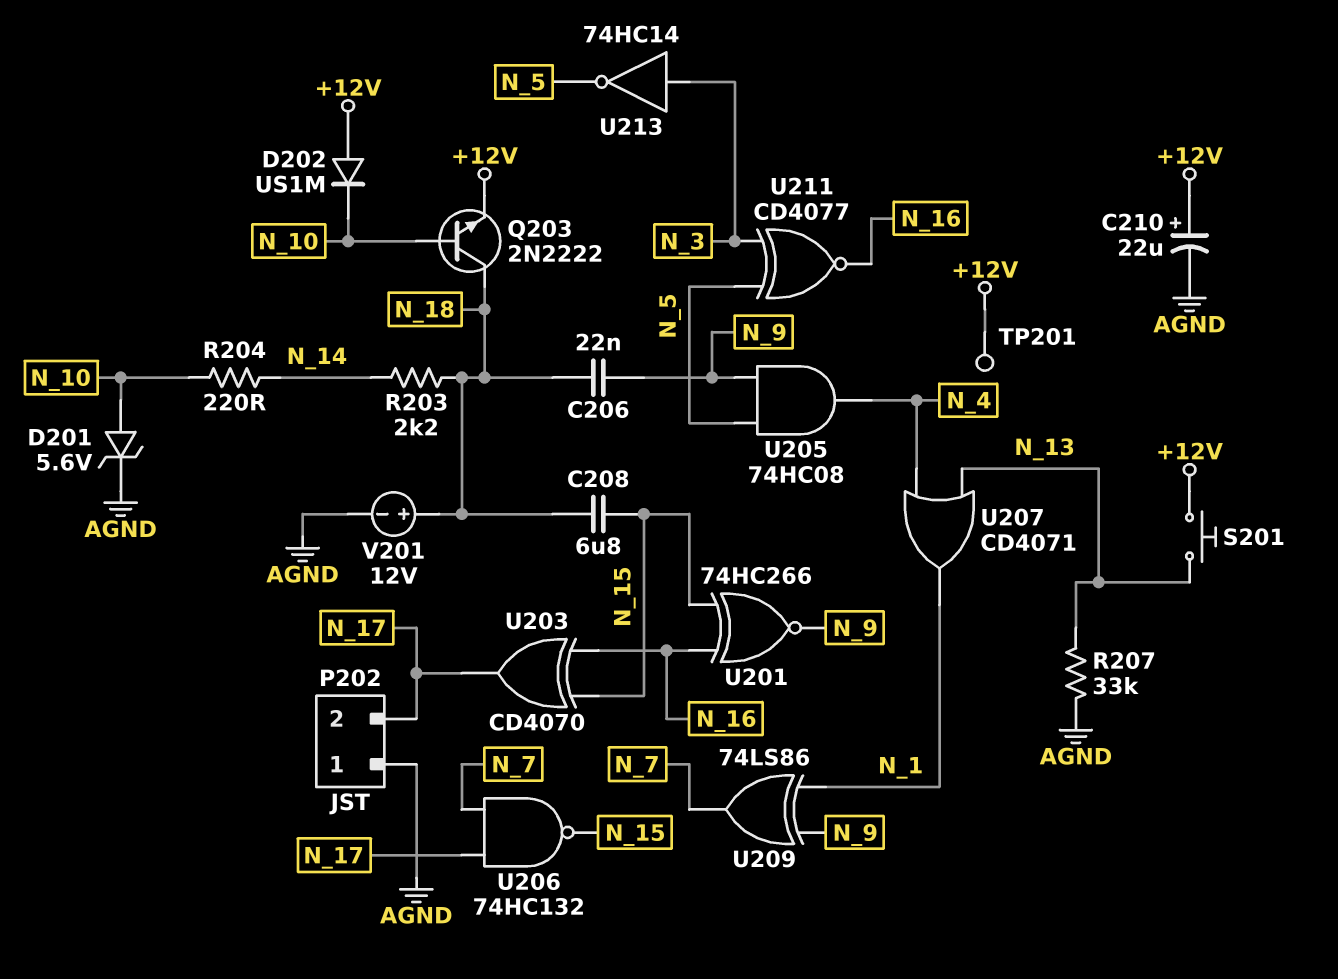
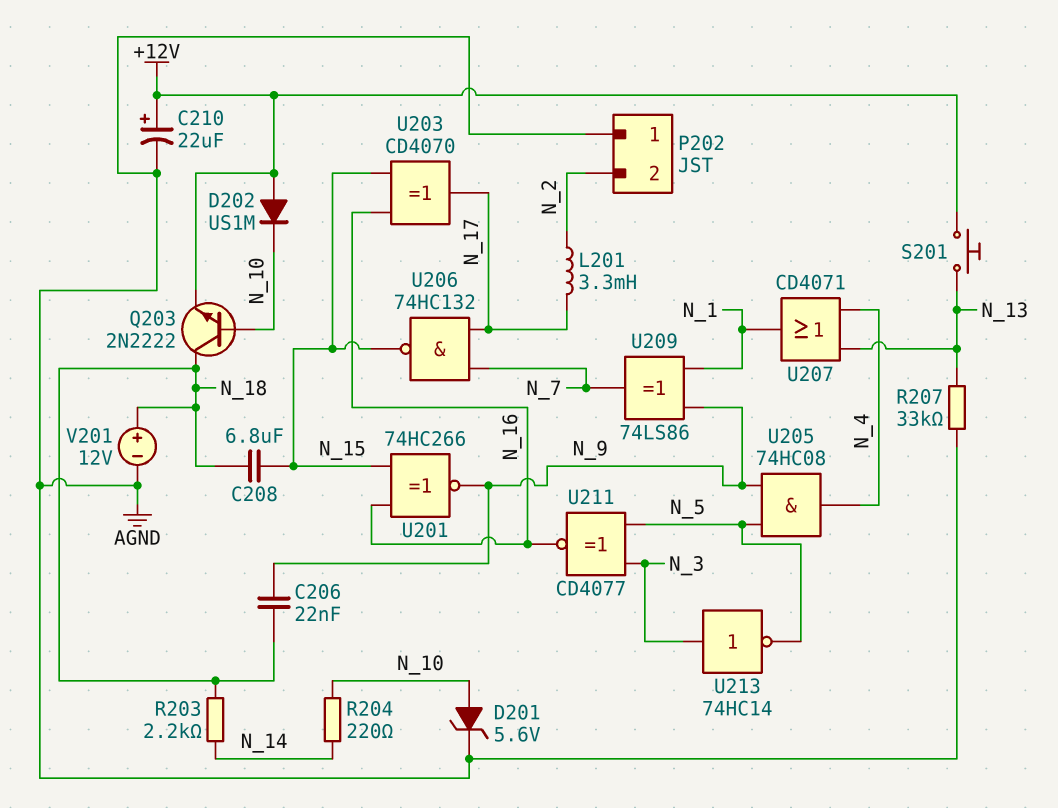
L201: none -> 3.3mH (N_2, N_17)
P202 pin 2: N_17 -> N_2
TP201: test point (+12V) -> none

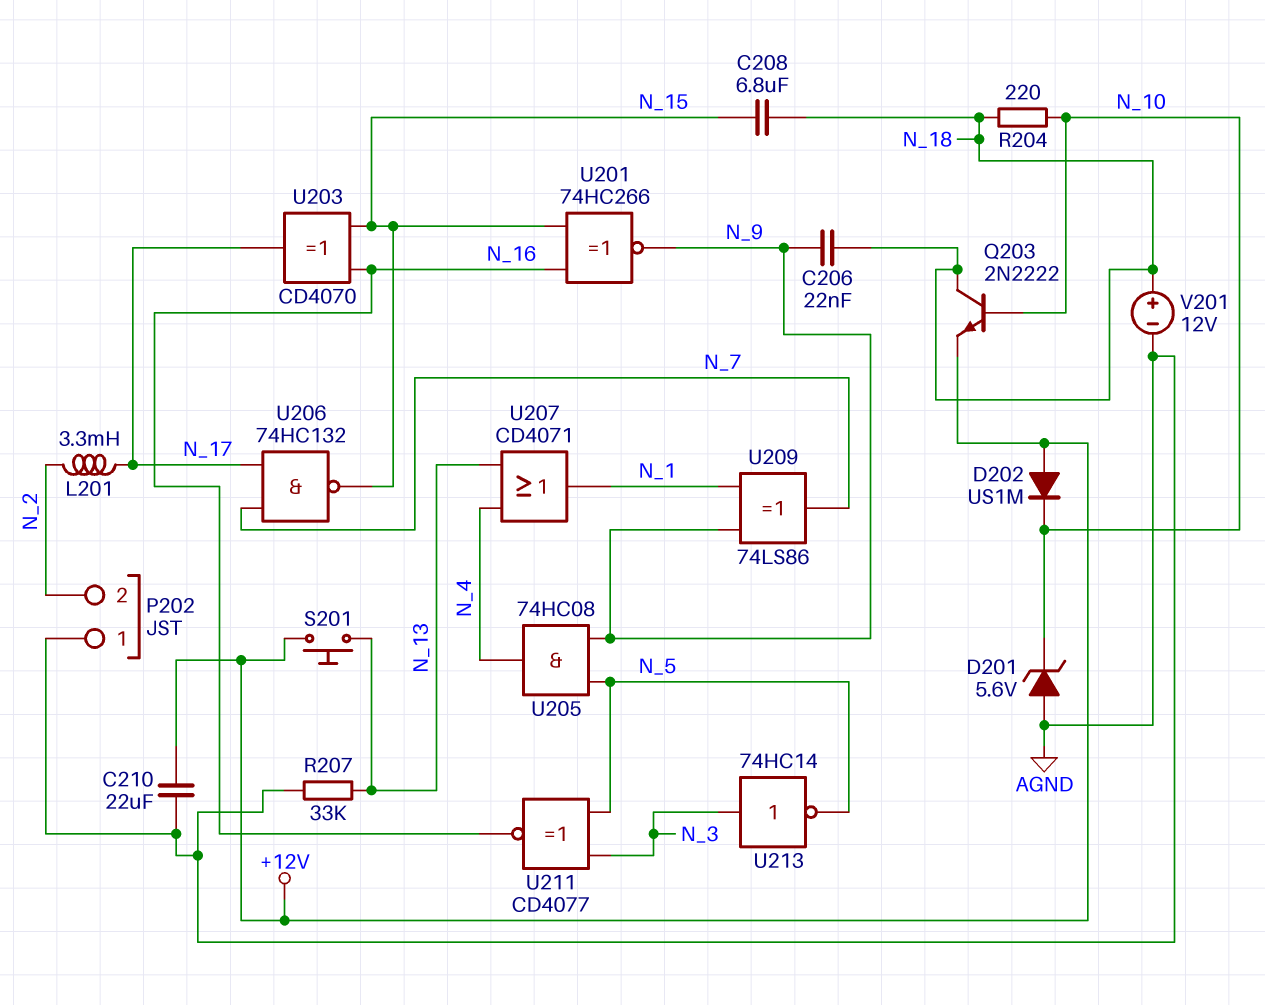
C210: 22uF (plus +12V, minus AGND) -> 22uF (+12V, AGND)
D201: zener 5.6V (A N_10, K AGND) -> zener 5.6V (A AGND, K N_10)
R203: 2.2k (N_14, N_18) -> none
R204: 220 (N_10, N_14) -> 220 (N_10, N_18)

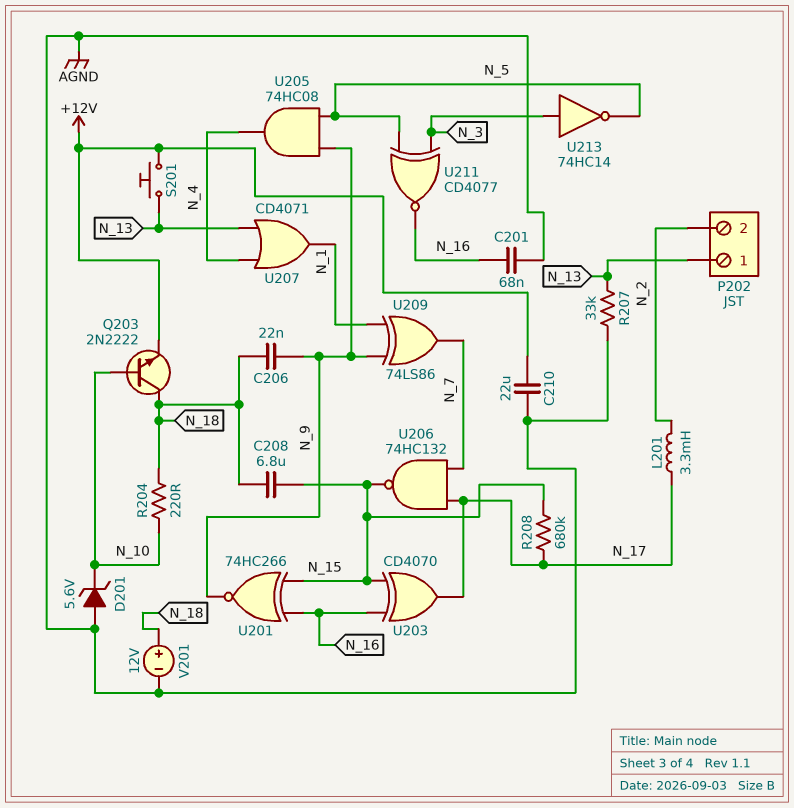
C201: none -> 68nF (AGND, N_16)
D202: diode US1M (A +12V, K N_10) -> none
P202 pin 1: AGND -> N_13
R208: none -> 680k (N_15, N_17)

